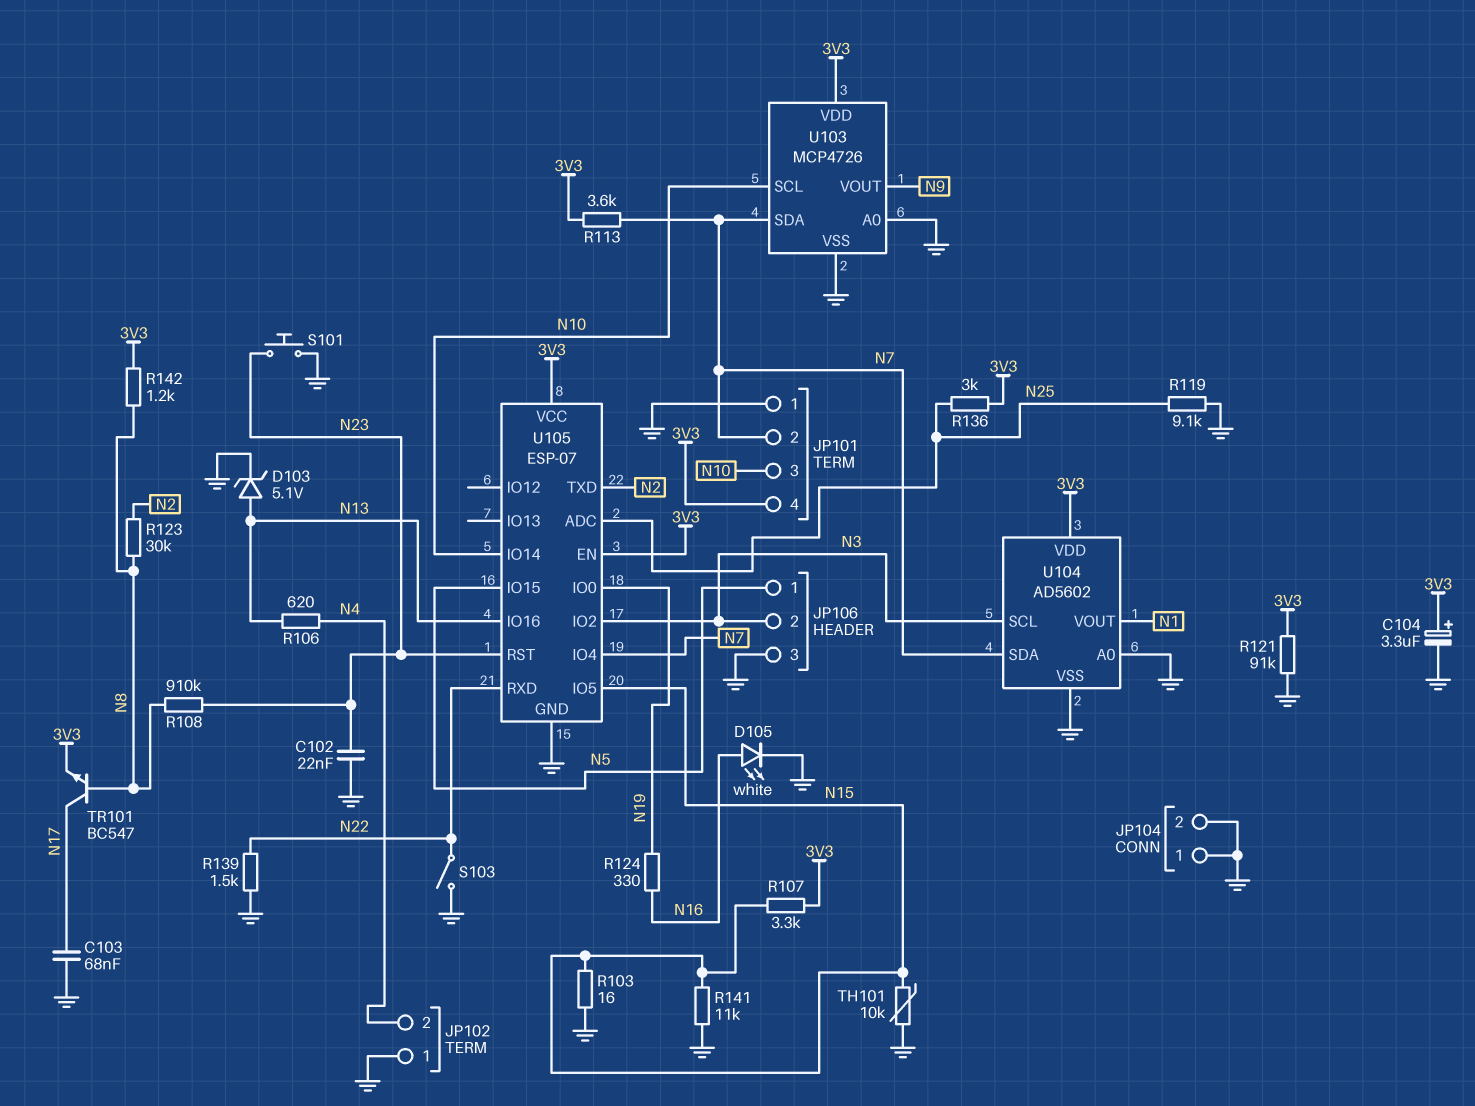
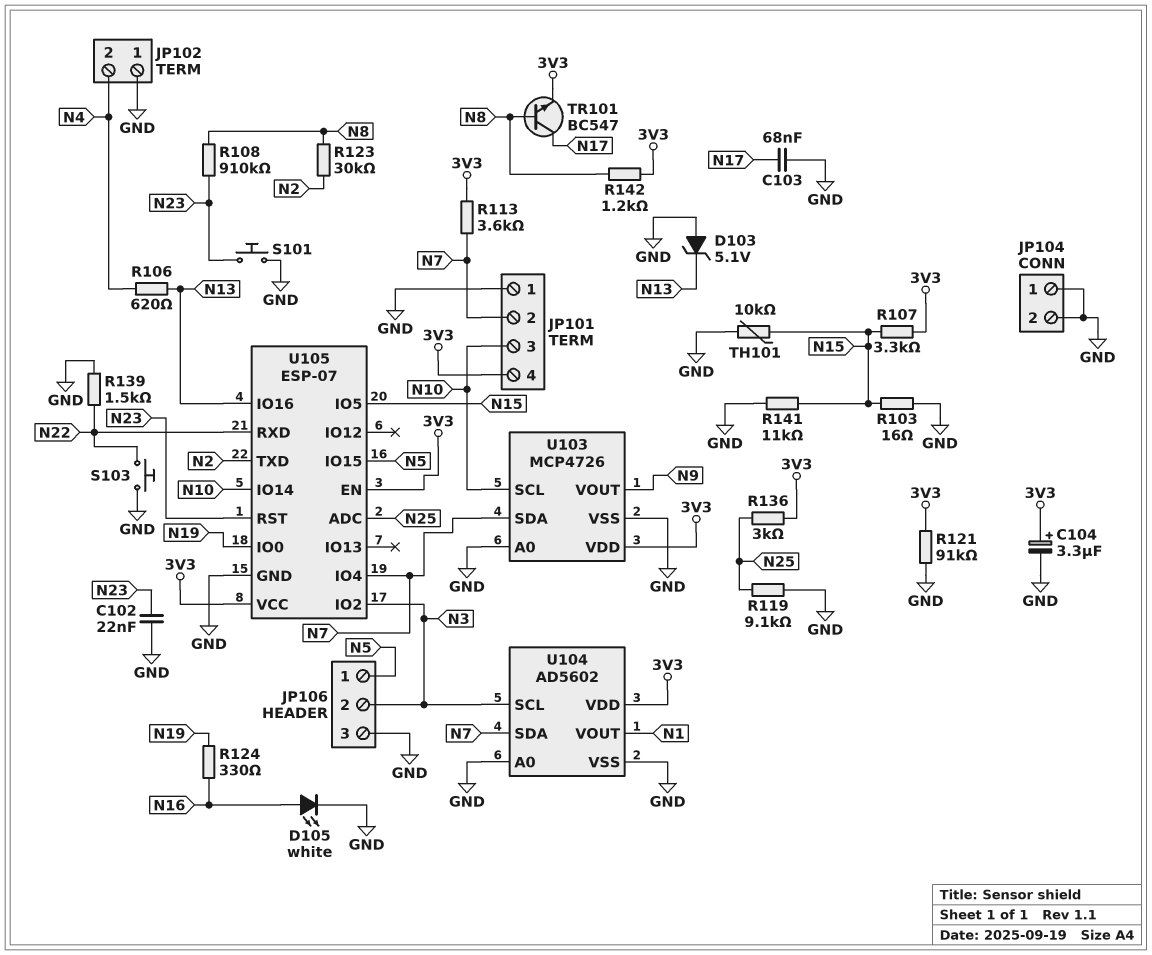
D103: zener 5.1V (A N13, K GND) -> zener 5.1V (A GND, K N13)
S103: switch (GND, N22) -> button (GND, N22)

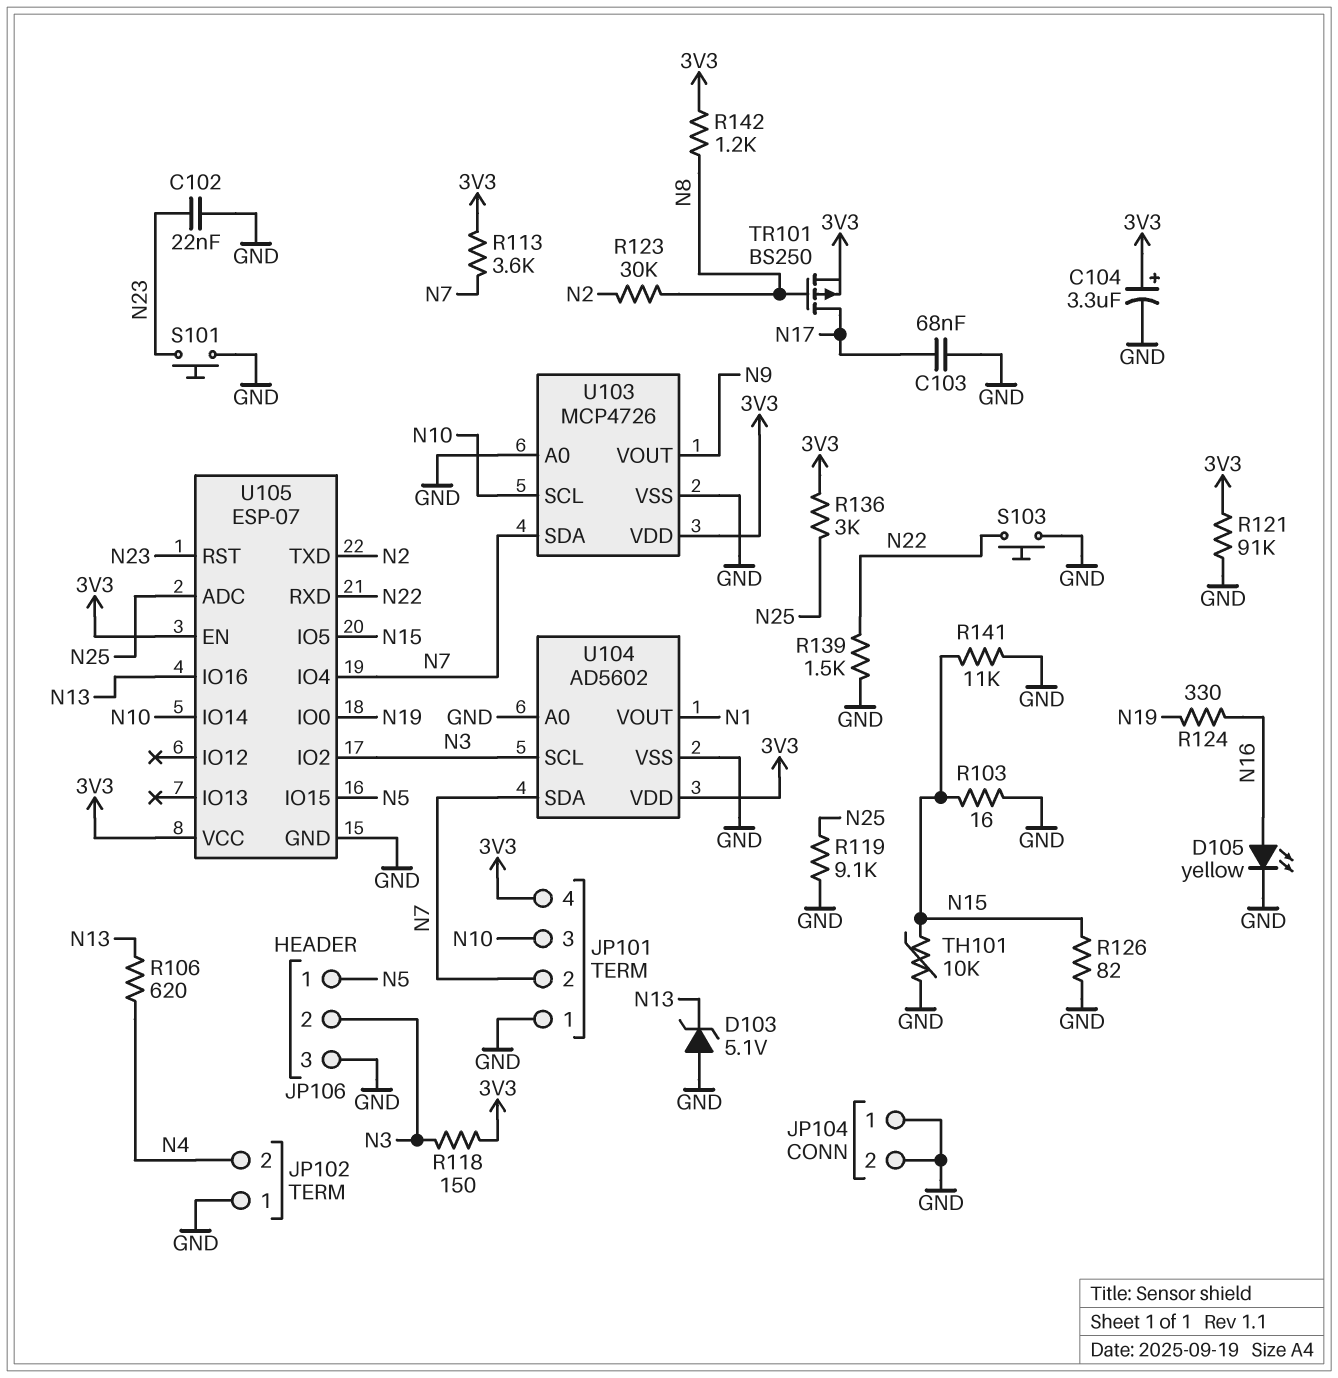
D105: LED white (A N16, K GND) -> LED yellow (A N16, K GND)
R107: 3.3k (3V3, N15) -> none
R108: 910k (N8, N23) -> none
R118: none -> 150 (3V3, N3)
R126: none -> 82 (GND, N15)
TR101: NPN BC547 (B N8, C N17, E 3V3) -> PMOS BS250 (G N8, D N17, S 3V3)

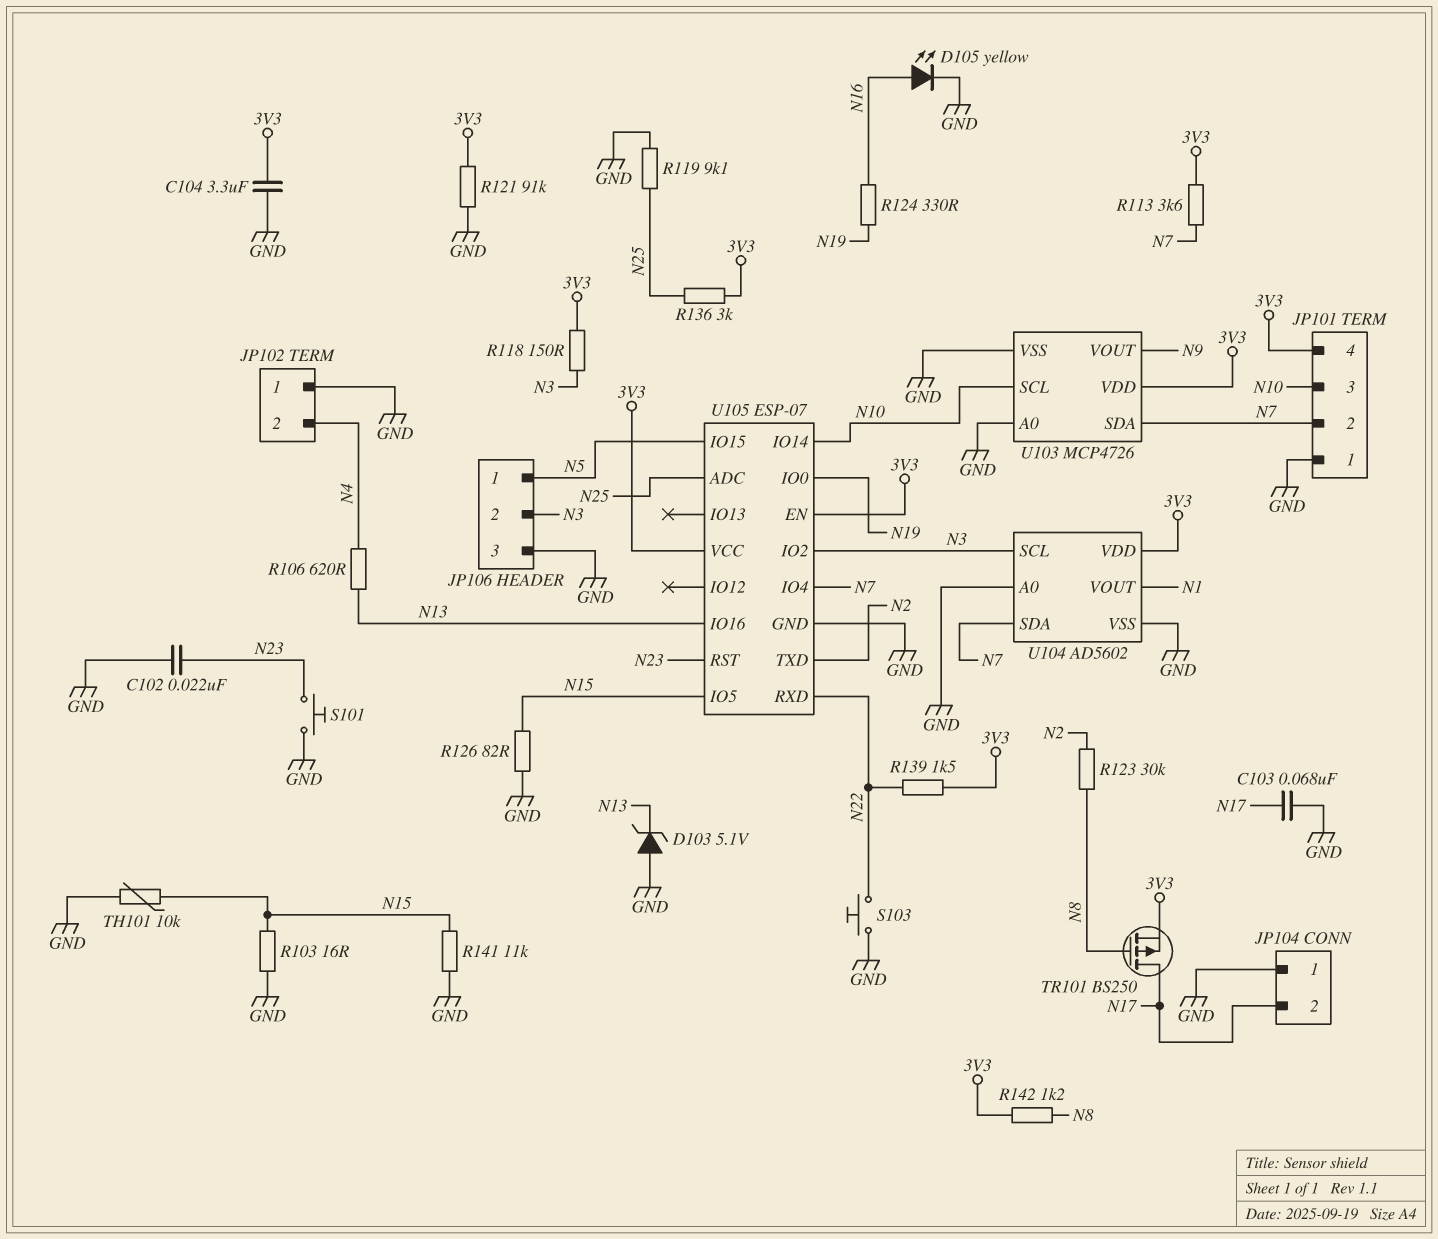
C104: 3.3uF (plus 3V3, minus GND) -> 3.3uF (3V3, GND)
JP104 pin 2: GND -> N17
R139: 1.5k (GND, N22) -> 1.5k (3V3, N22)

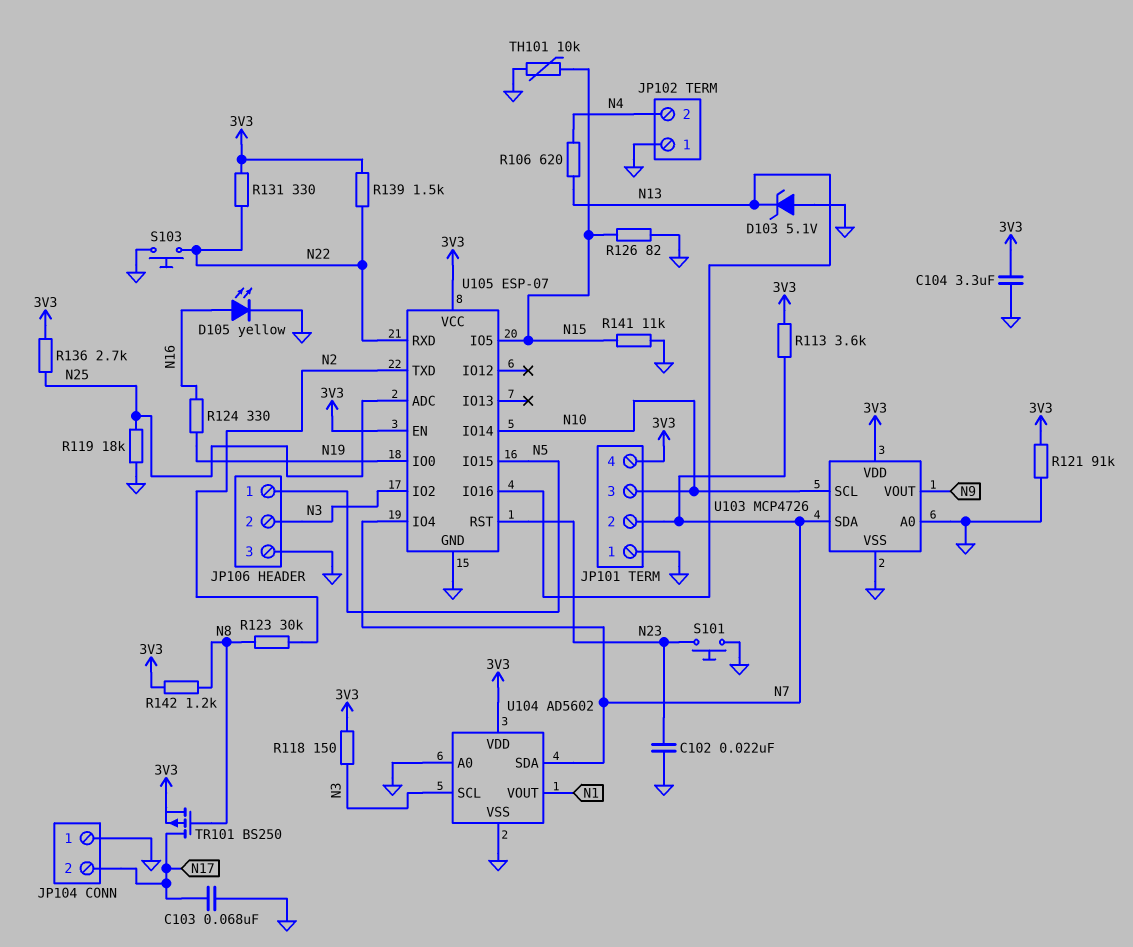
R103: 16 (GND, N15) -> none
R119: 9.1k (GND, N25) -> 18k (GND, N25)
R131: none -> 330 (3V3, N22)
R136: 3k (3V3, N25) -> 2.7k (3V3, N25)

